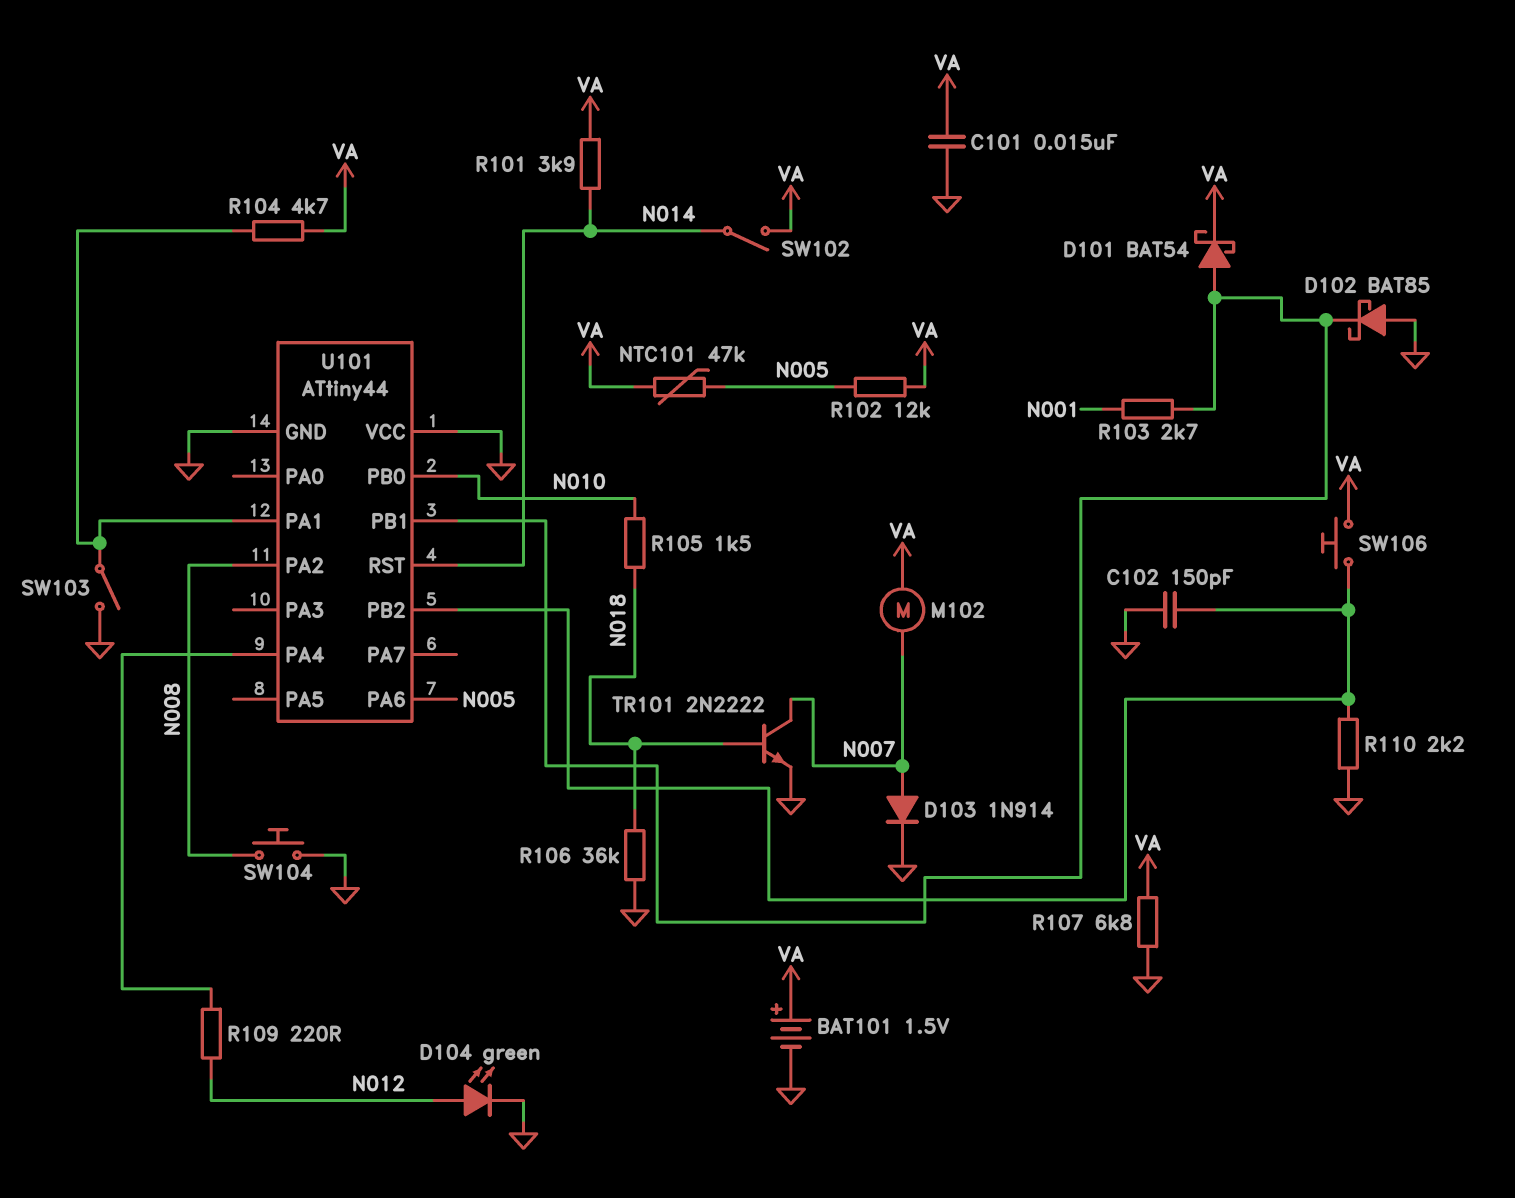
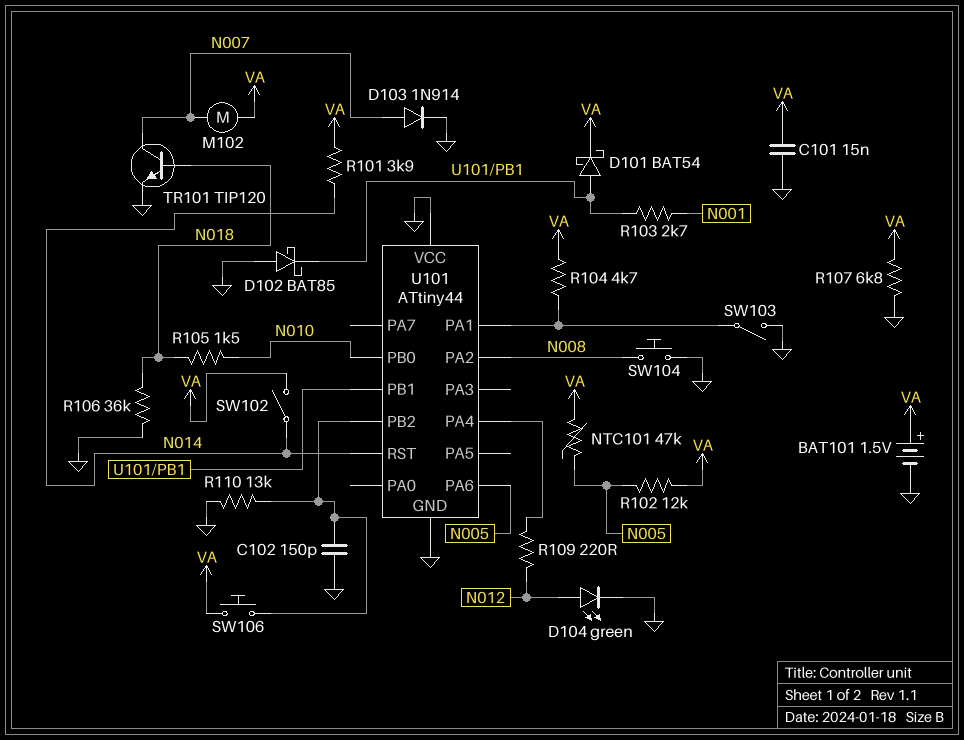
R110: 2.2k (GND, U101/PB2) -> 13k (GND, U101/PB2)
TR101: NPN 2N2222 (B N018, C N007, E GND) -> NPN TIP120 (B N018, C N007, E GND)

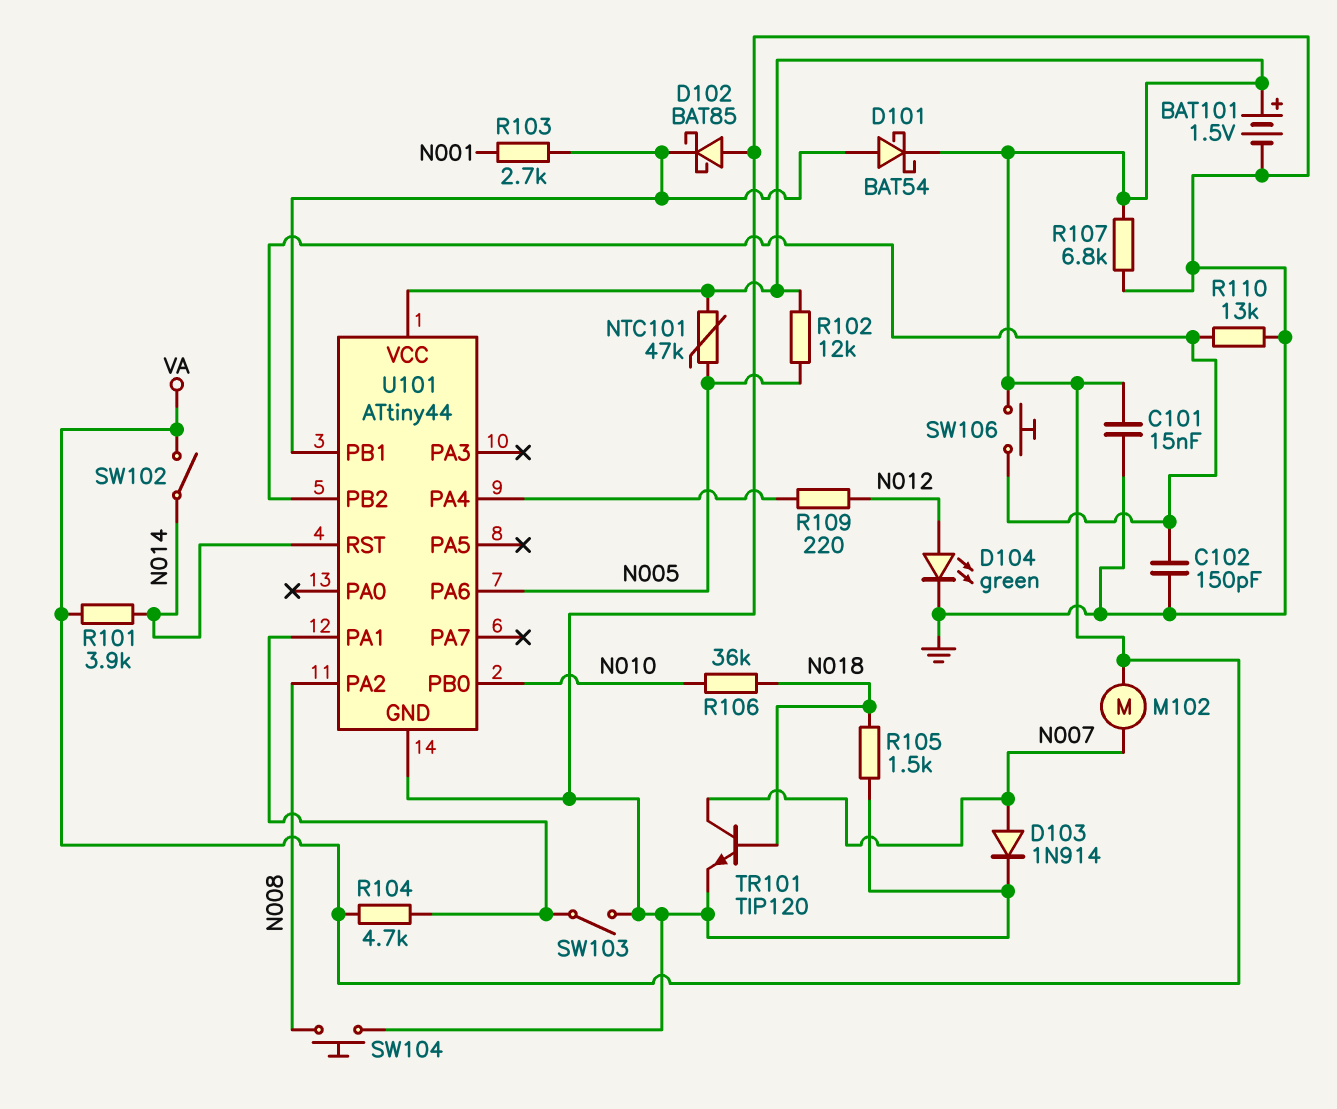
R105: 1.5k (N010, N018) -> 1.5k (GND, N018)
R106: 36k (GND, N018) -> 36k (N010, N018)
U101 pin VCC: GND -> VA

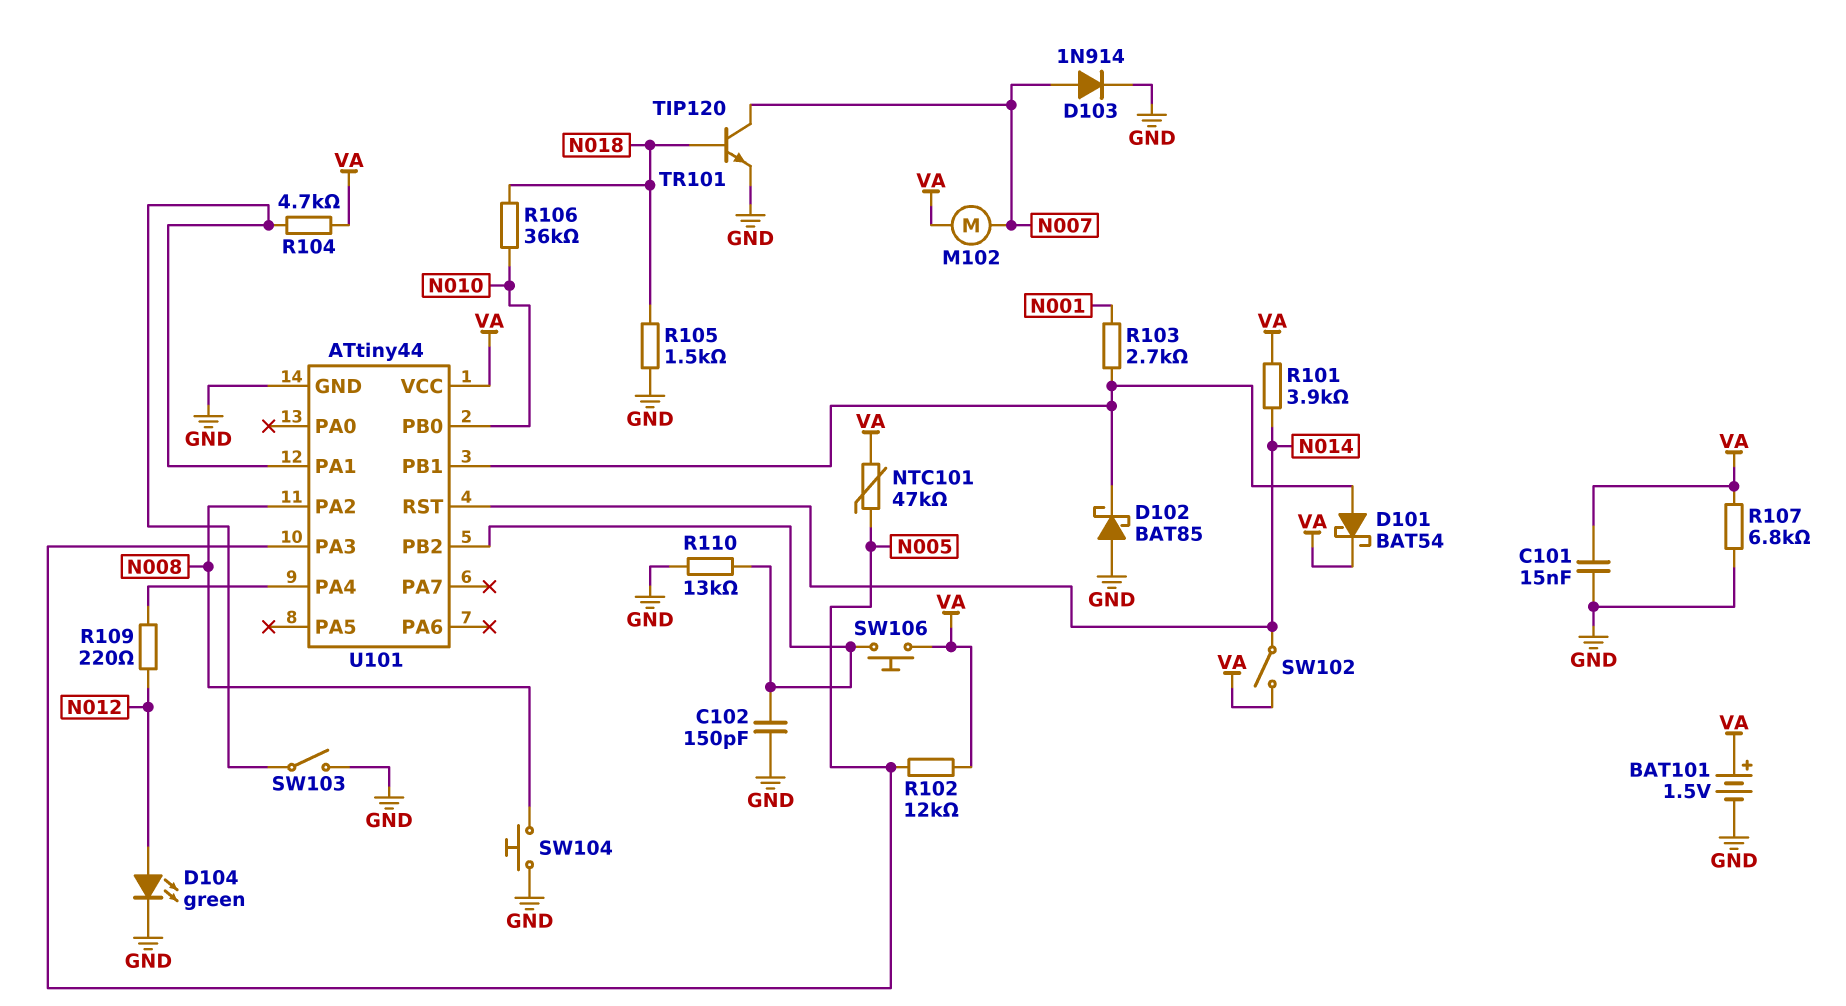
U101 pin PA3: none -> N005
U101 pin PA6: N005 -> none

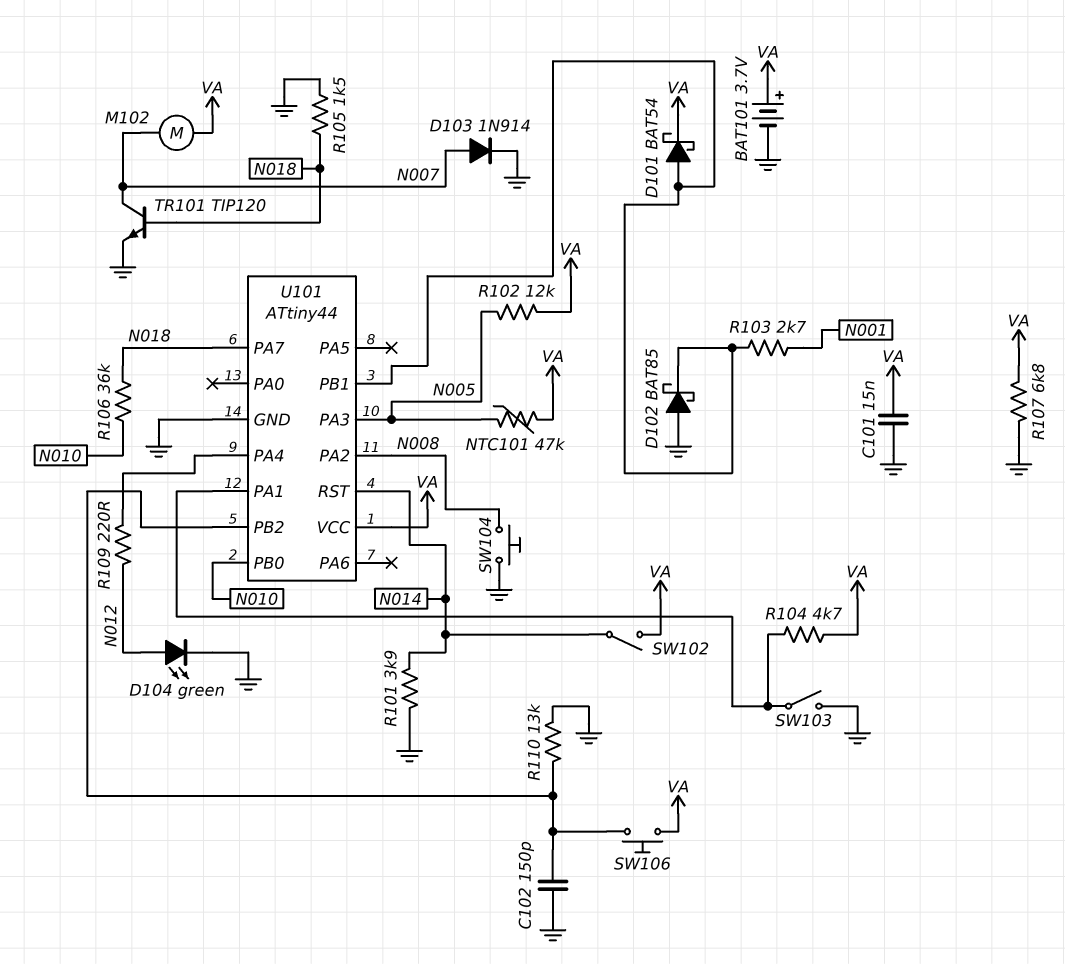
BAT101: 1.5V (plus VA, minus GND) -> 3.7V (plus VA, minus GND)
R101: 3.9k (N014, VA) -> 3.9k (GND, N014)
U101 pin PA7: none -> N018

